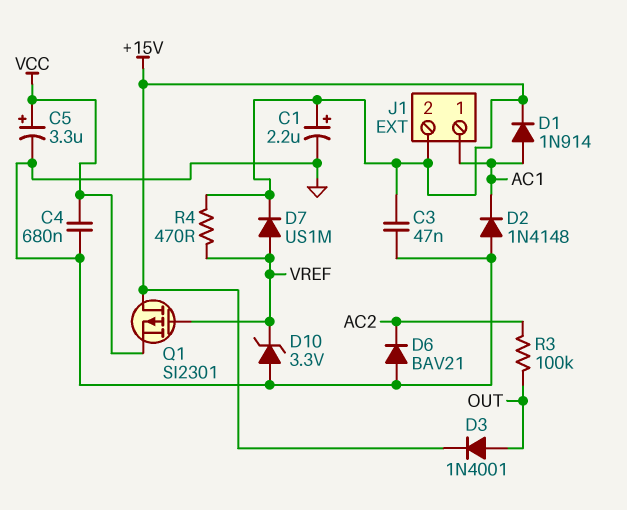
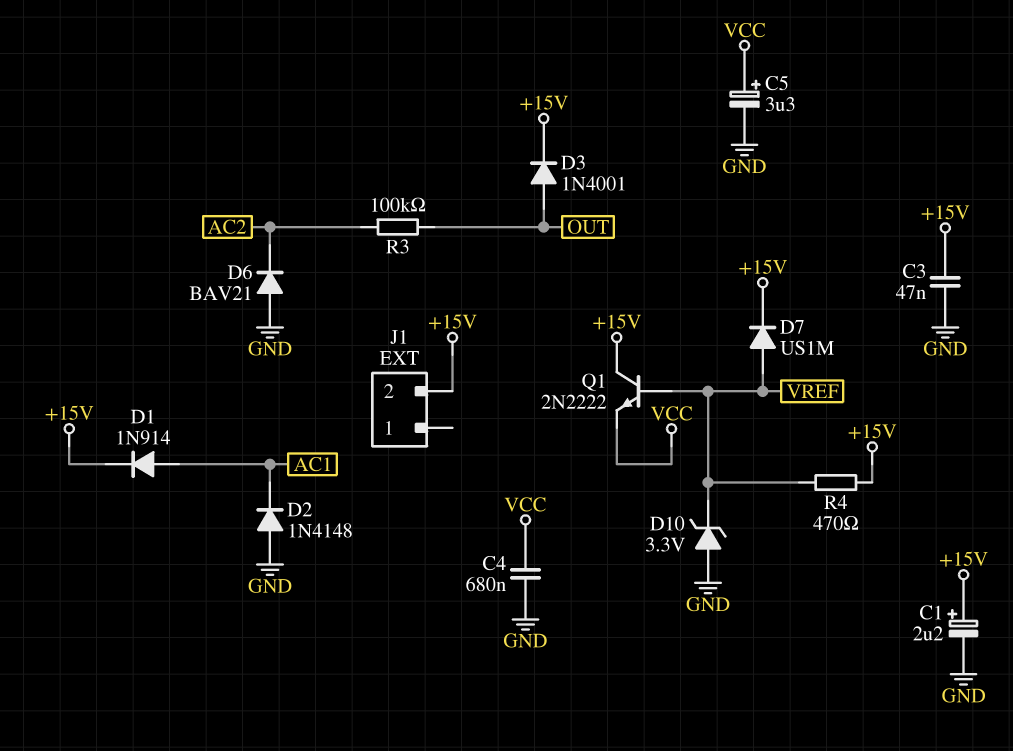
J1 pin 1: AC1 -> none
Q1: PMOS SI2301 (G VREF, D +15V, S VCC) -> NPN 2N2222 (B VREF, C +15V, E VCC)

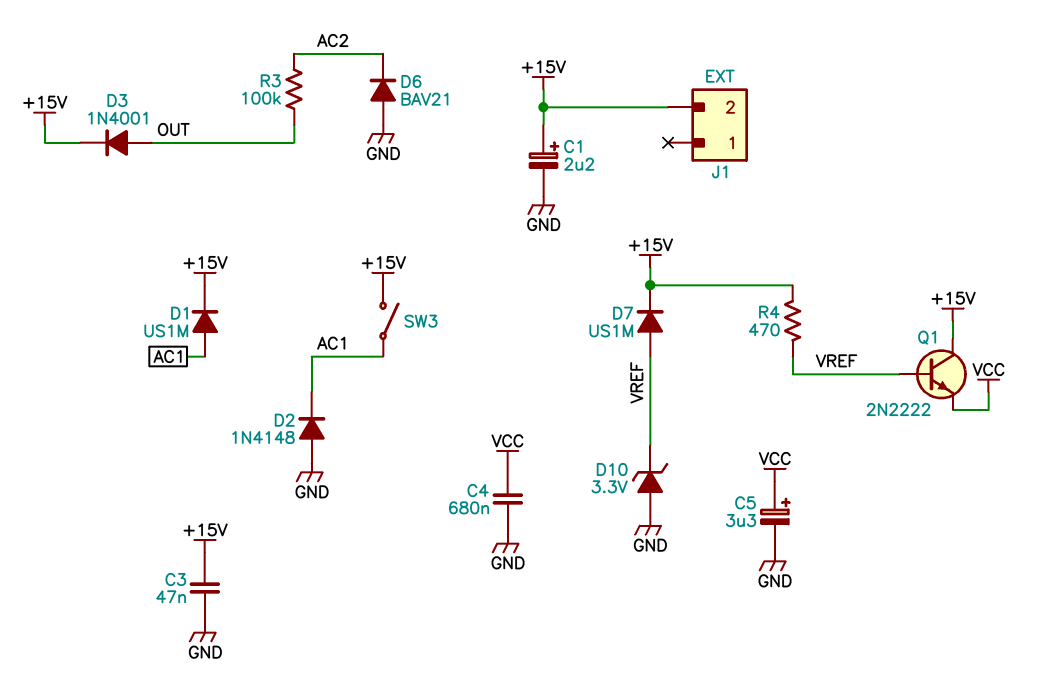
D1: diode 1N914 (A AC1, K +15V) -> diode US1M (A AC1, K +15V)
SW3: none -> switch (+15V, AC1)

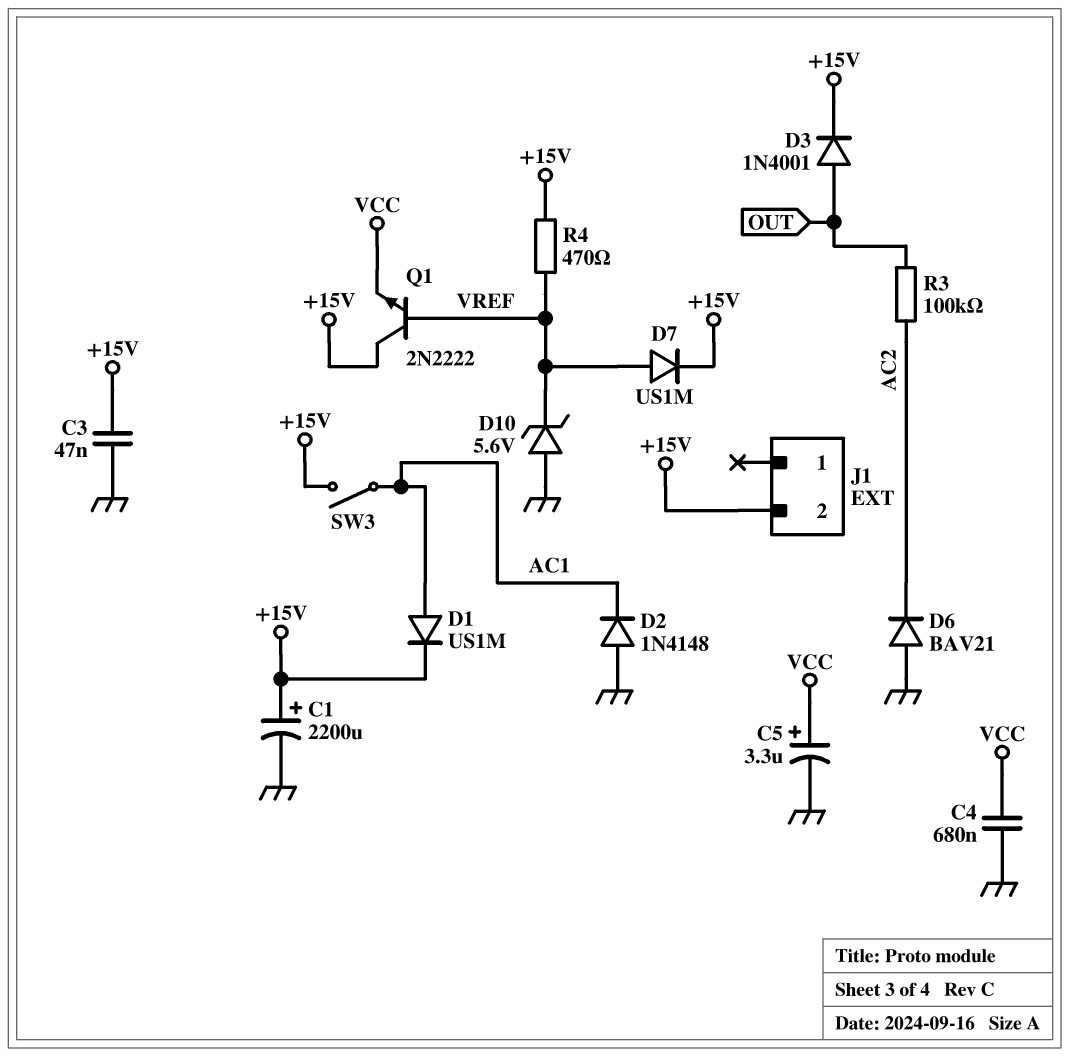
C1: 2.2uF (plus +15V, minus GND) -> 2200uF (plus +15V, minus GND)
D10: zener 3.3V (A GND, K VREF) -> zener 5.6V (A GND, K VREF)

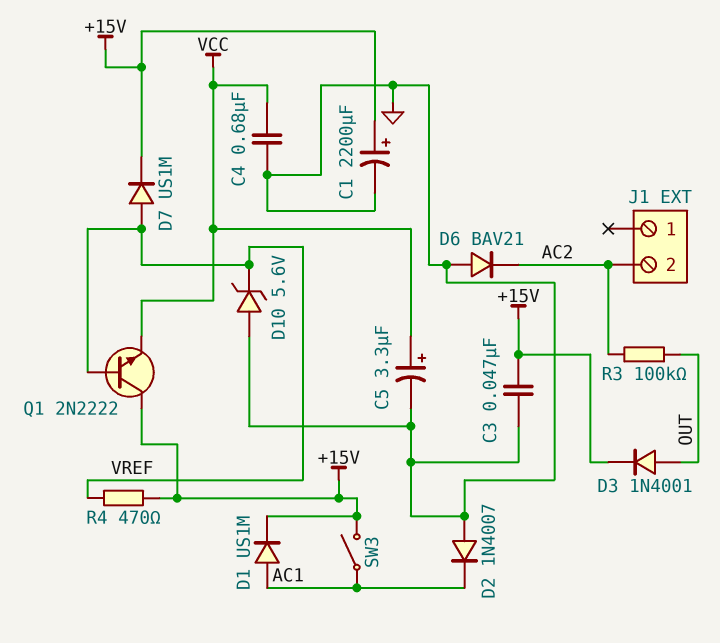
D2: diode 1N4148 (A GND, K AC1) -> diode 1N4007 (A GND, K AC1)
J1 pin 2: +15V -> AC2

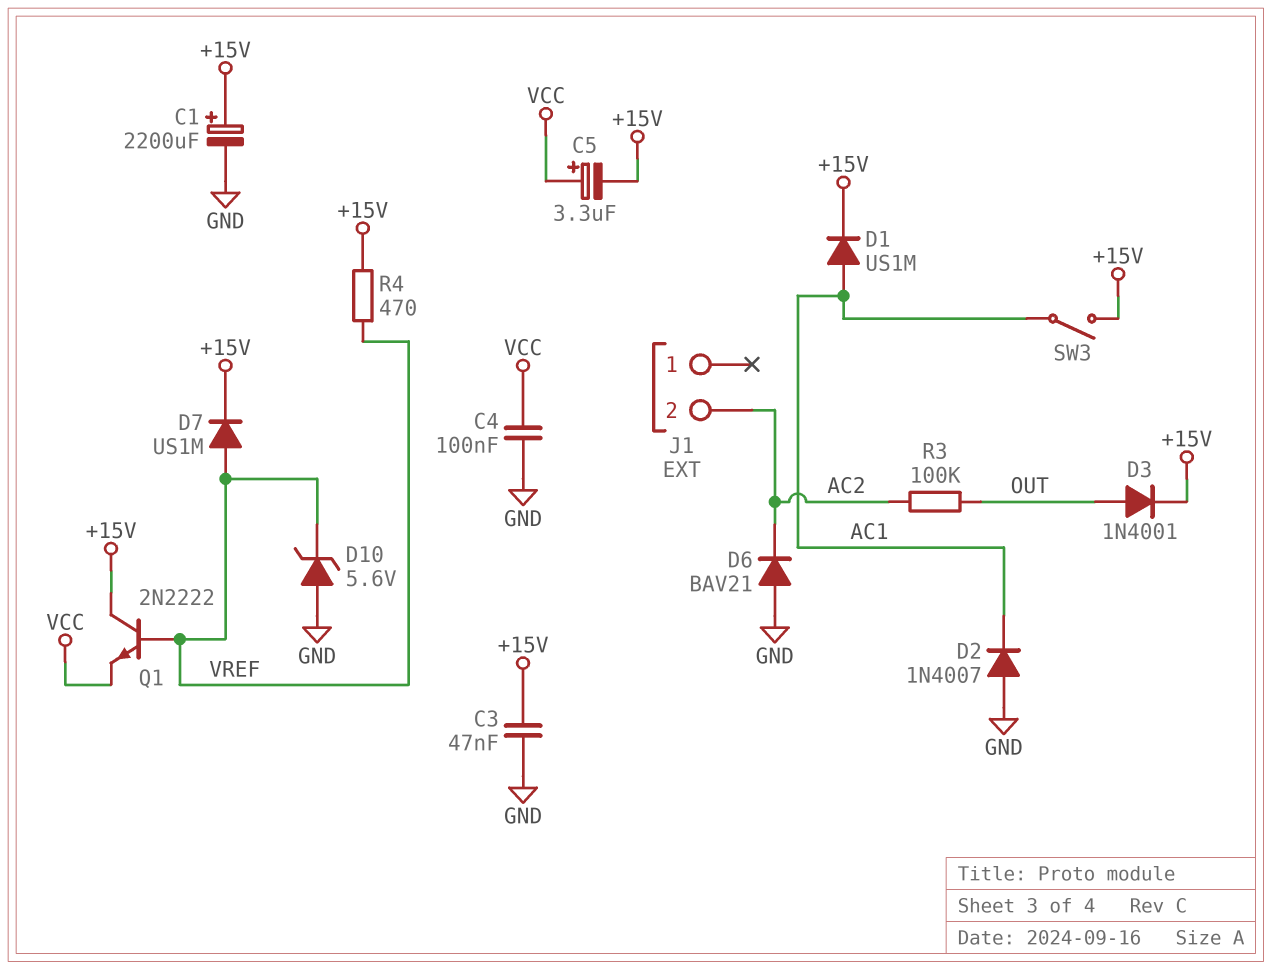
C4: 680nF (GND, VCC) -> 100nF (GND, VCC)
C5: 3.3uF (plus VCC, minus GND) -> 3.3uF (plus VCC, minus +15V)

